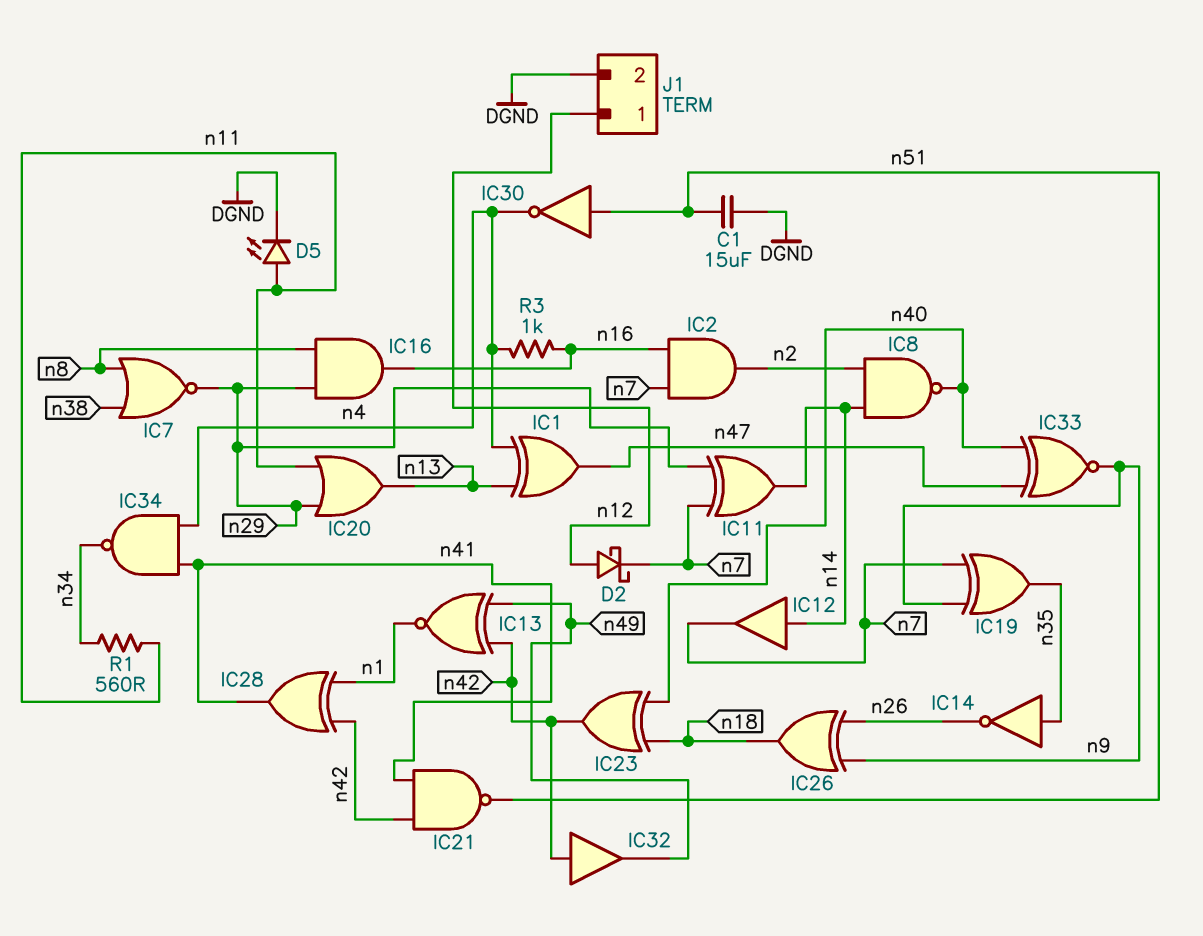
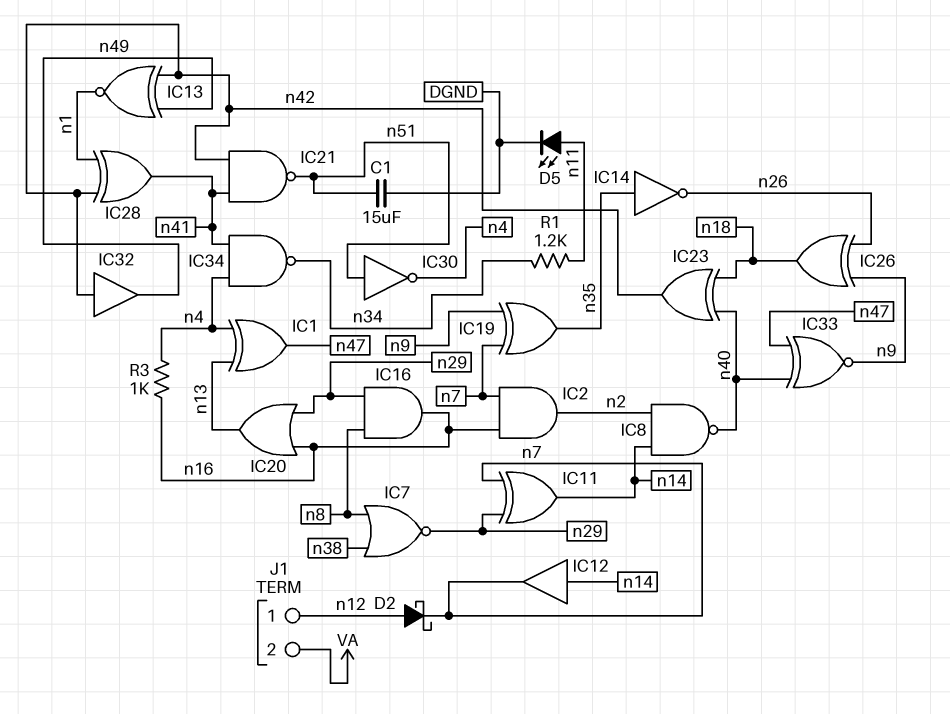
IC20: OR (in n11, in n29, out n13) -> OR (in n16, in n29, out n13)
J1 pin 2: DGND -> VA
R1: 560 (n11, n34) -> 1.2k (n11, n34)

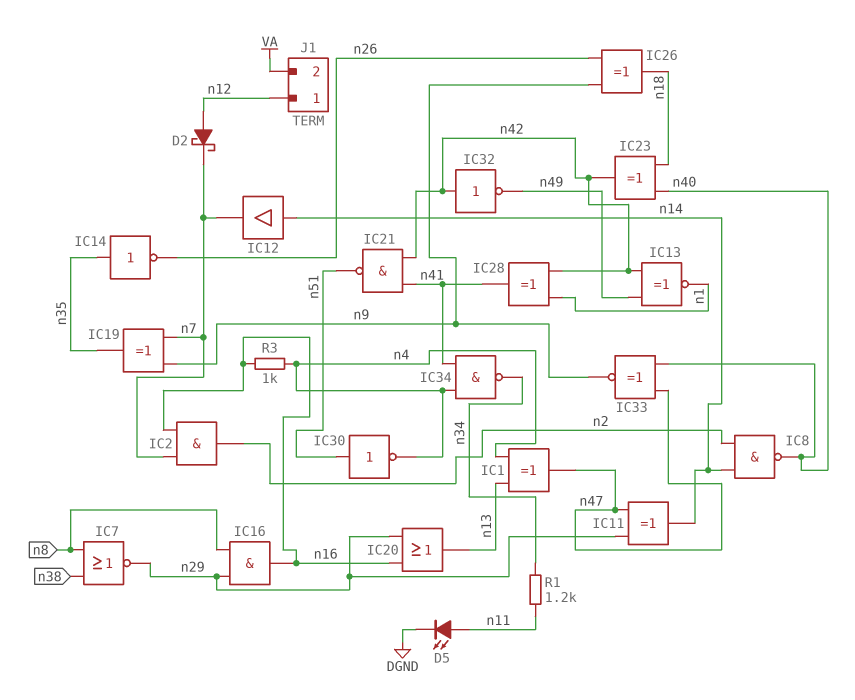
C1: 15uF (DGND, n51) -> none
IC11: XOR (in n7, in n29, out n14) -> XOR (in n29, in n47, out n14)
IC32: buffer (in n42, out n49) -> NOT (in n42, out n49)

